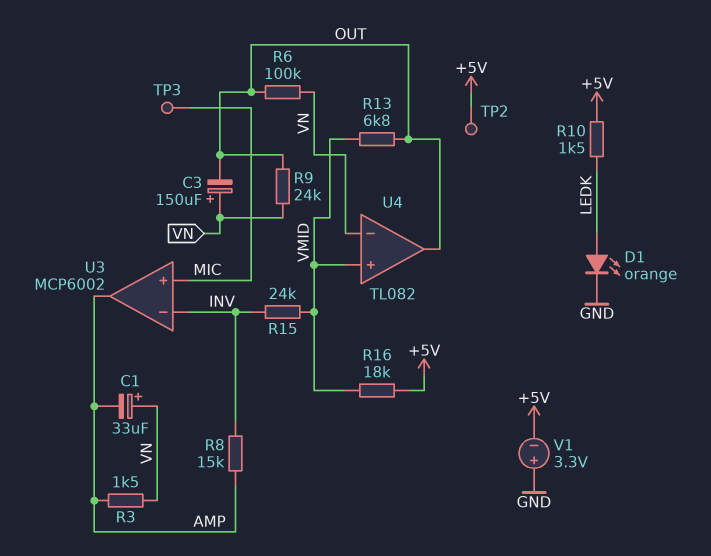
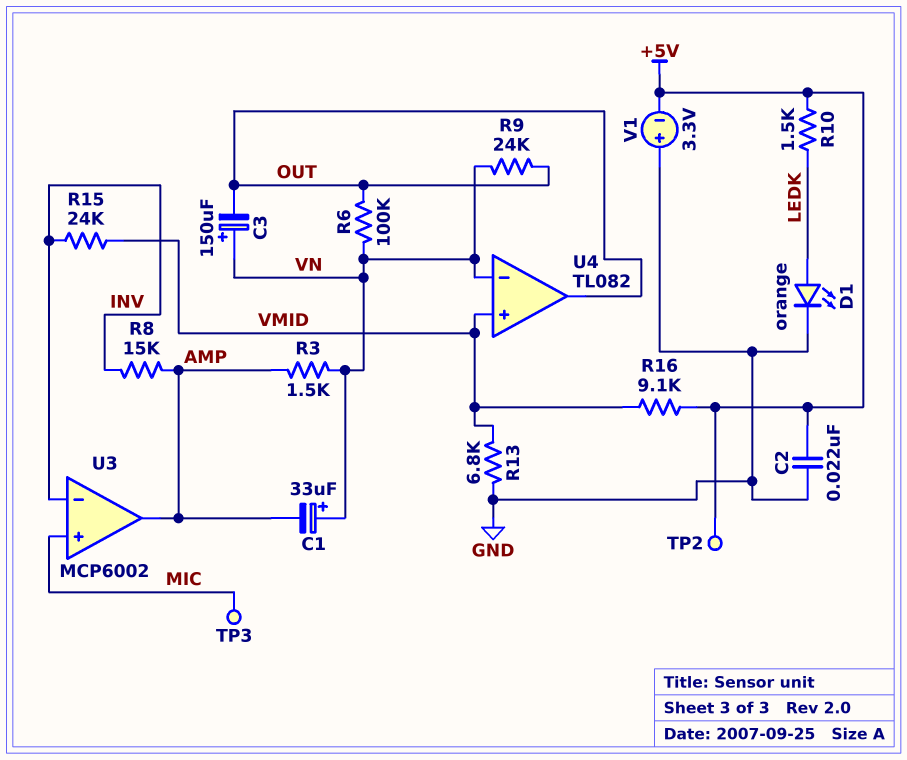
C2: none -> 22nF (+5V, GND)
R13: 6.8k (OUT, VMID) -> 6.8k (GND, VMID)
R16: 18k (+5V, VMID) -> 9.1k (+5V, VMID)

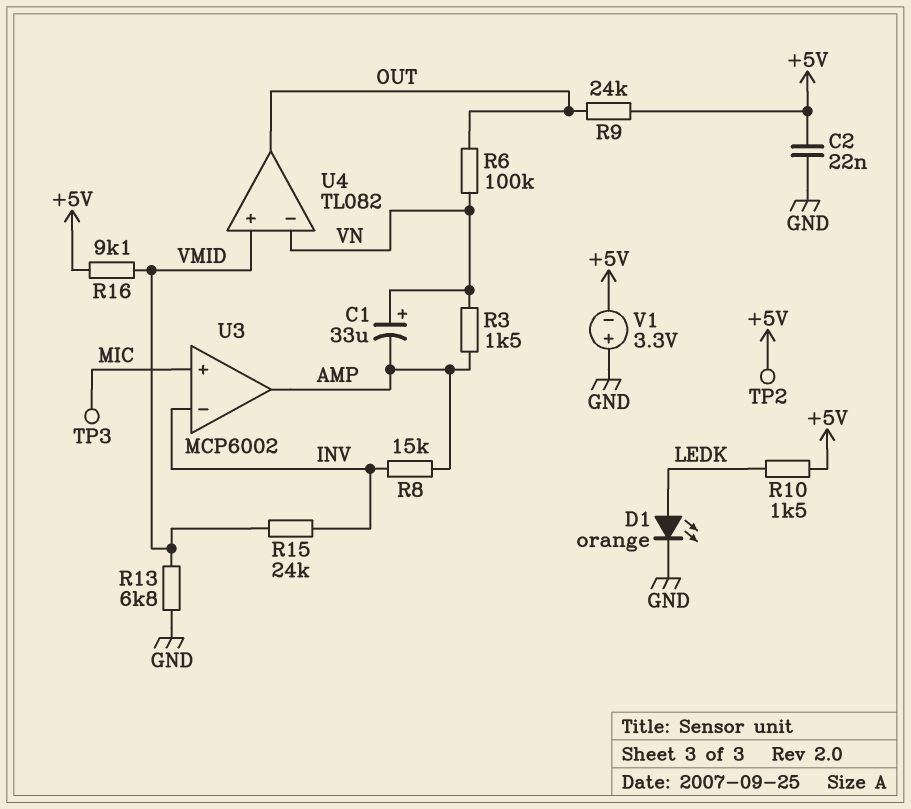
C3: 150uF (plus VN, minus OUT) -> none
R9: 24k (OUT, VN) -> 24k (+5V, OUT)

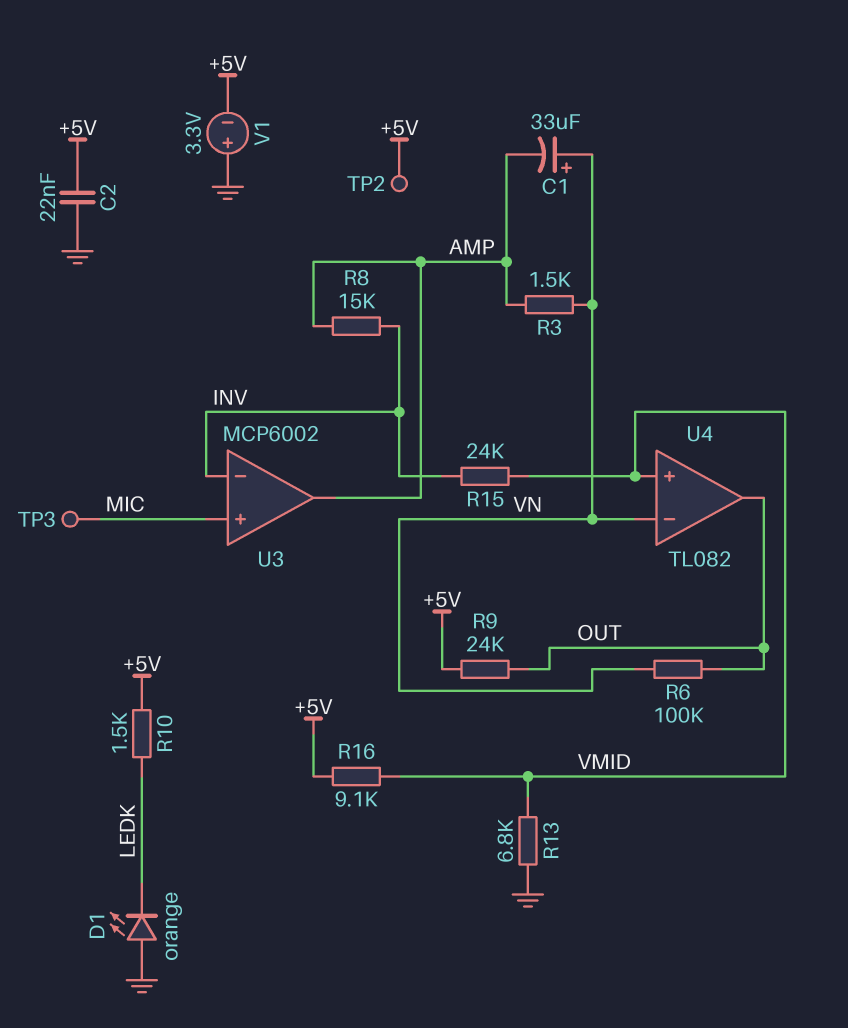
D1: LED orange (A LEDK, K GND) -> LED orange (A GND, K LEDK)

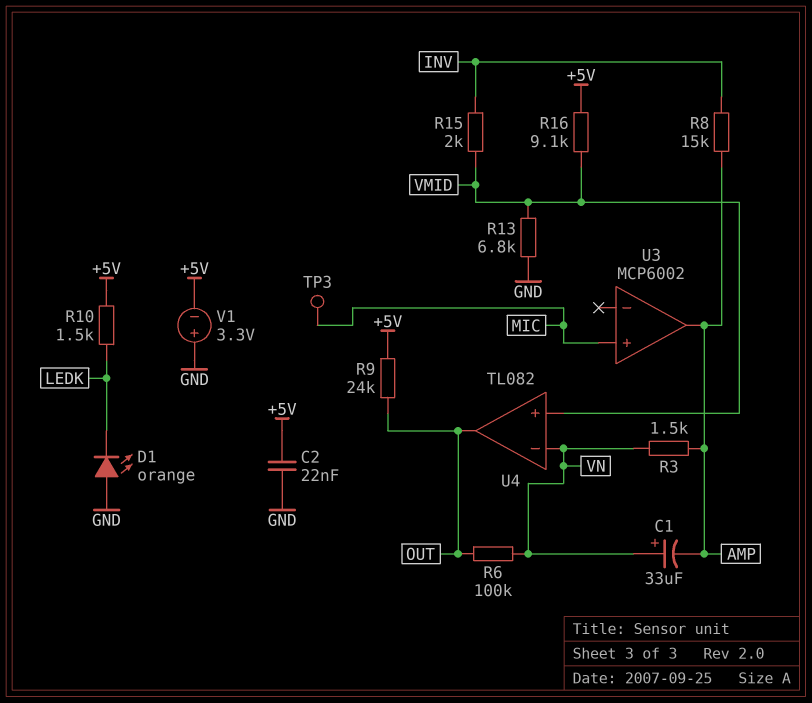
R15: 24k (INV, VMID) -> 2k (INV, VMID)
TP2: test point (+5V) -> none
U3 pin in-: INV -> none

